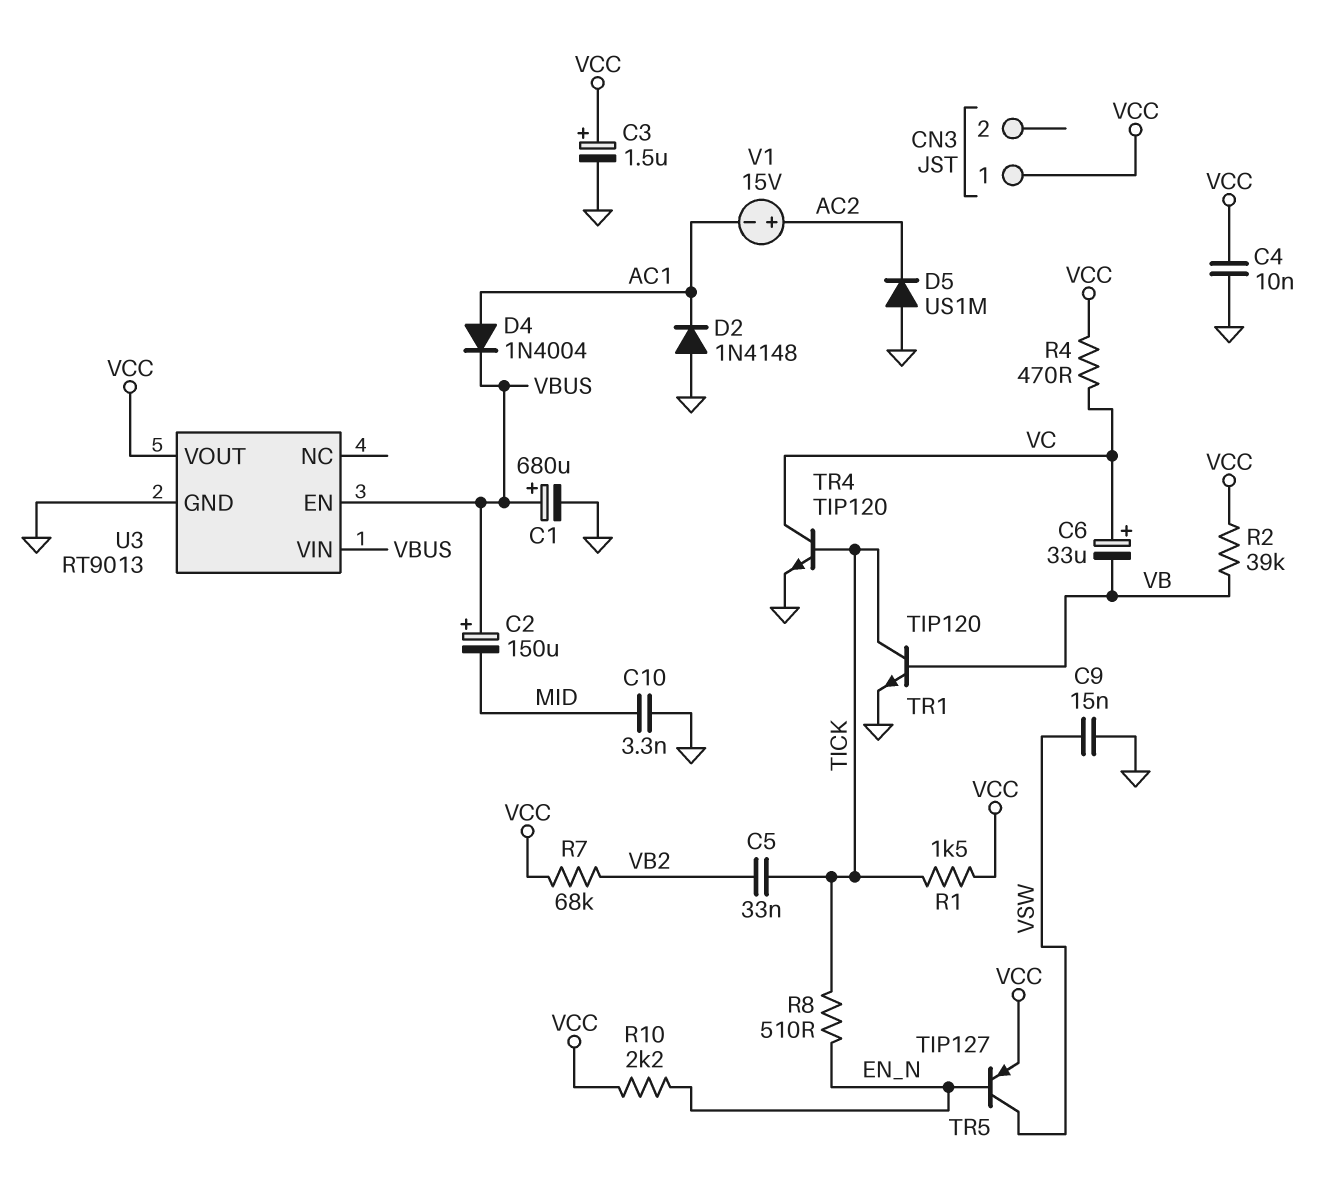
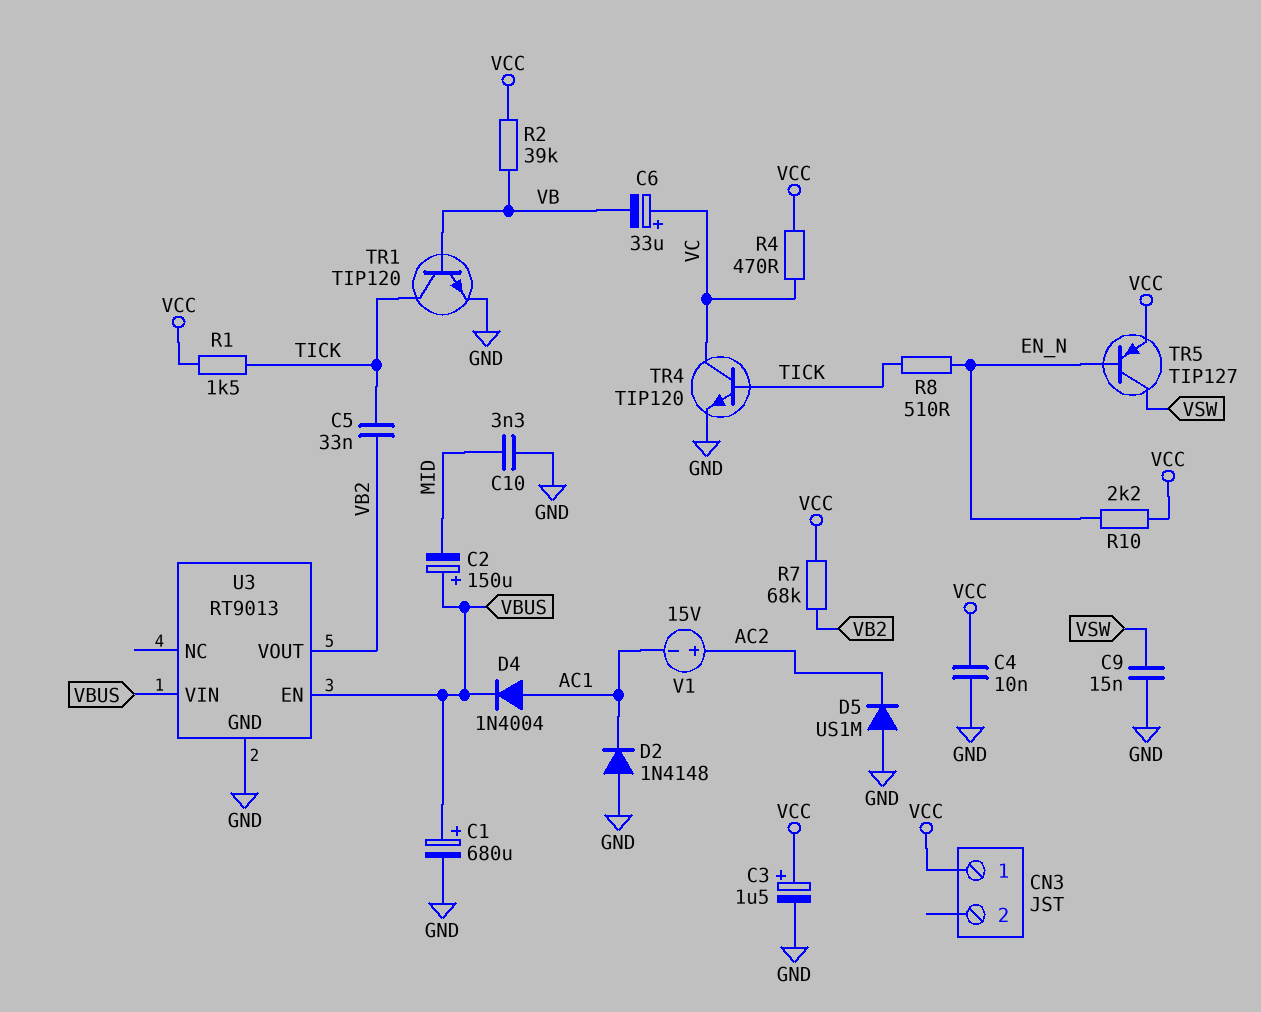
U3 pin VOUT: VCC -> VB2

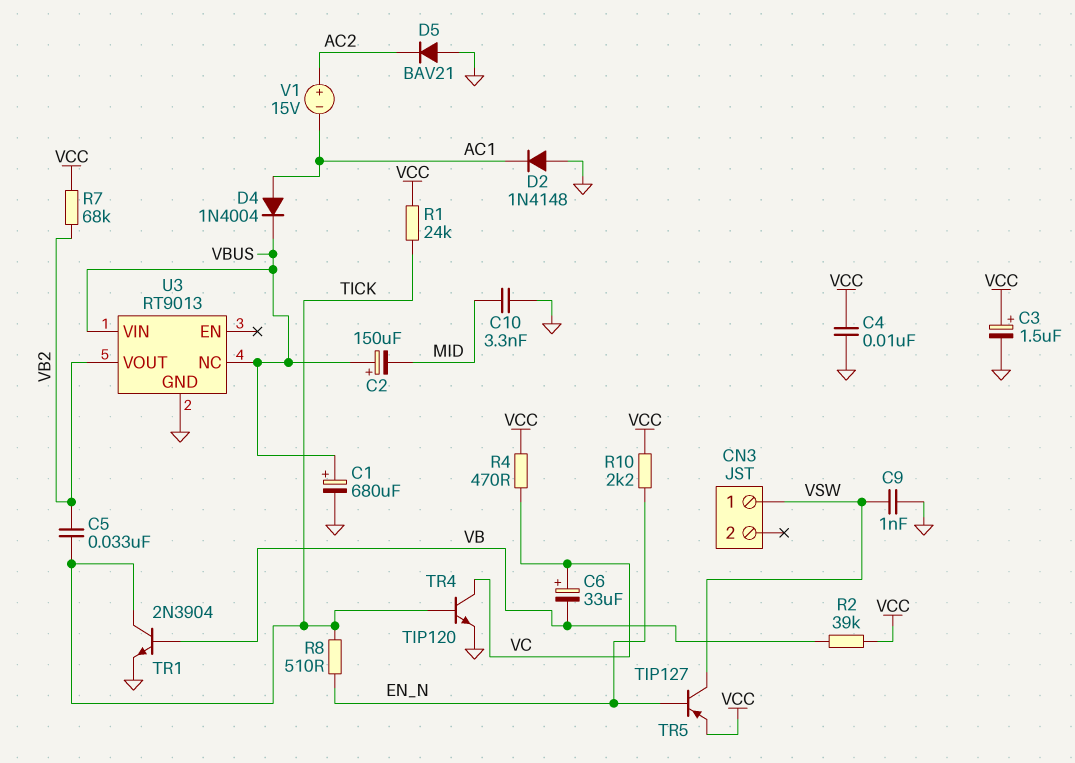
C9: 15nF (GND, VSW) -> 1nF (GND, VSW)
CN3 pin 1: VCC -> VSW
D5: diode US1M (A GND, K AC2) -> diode BAV21 (A GND, K AC2)
R1: 1.5k (TICK, VCC) -> 24k (TICK, VCC)
TR1: NPN TIP120 (B VB, C TICK, E GND) -> NPN 2N3904 (B VB, C TICK, E GND)
U3 pin EN: VBUS -> none
U3 pin NC: none -> VBUS

